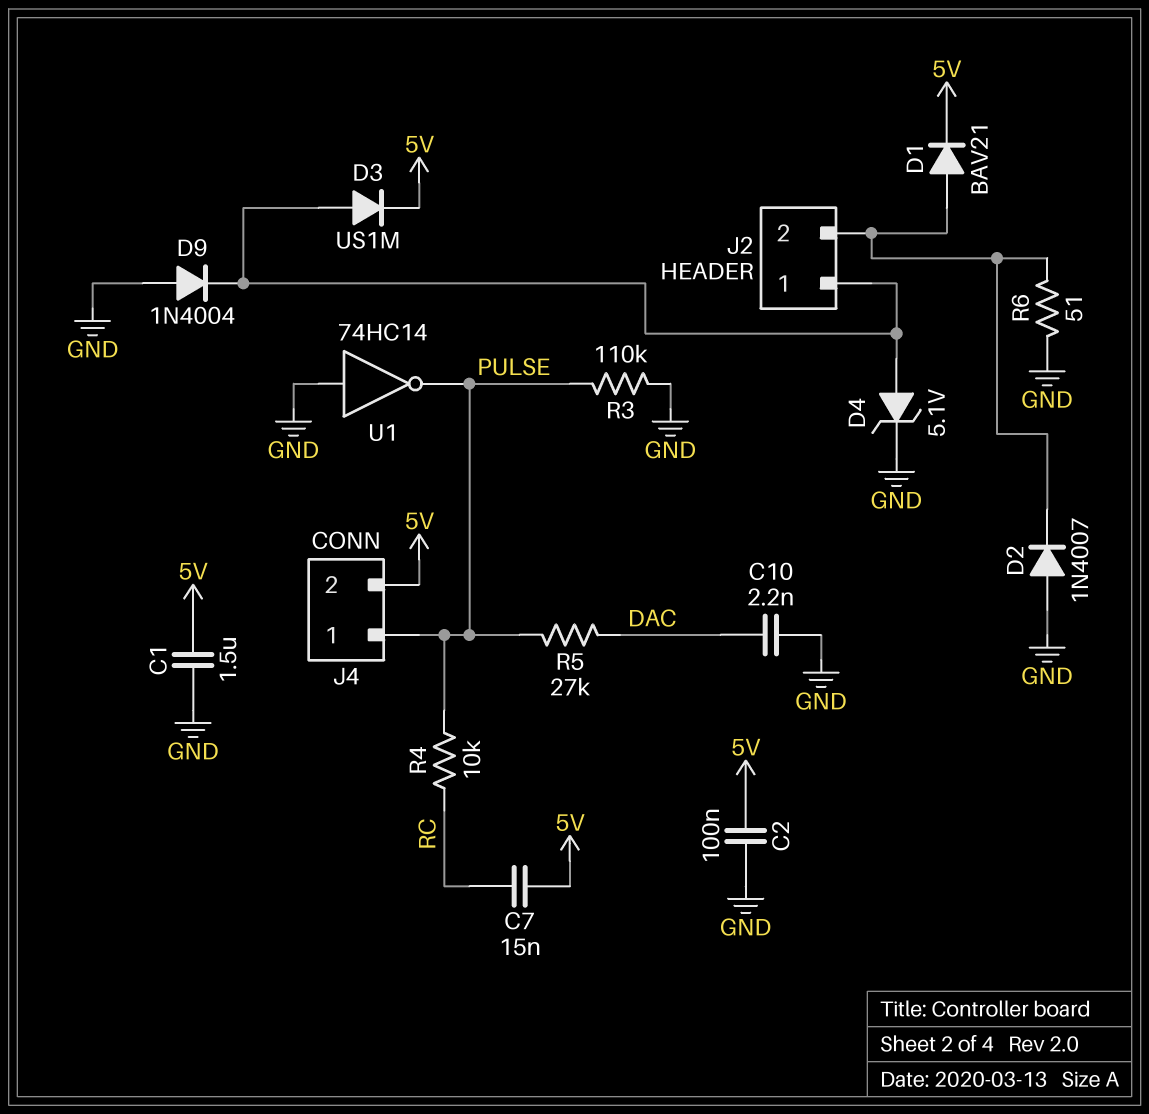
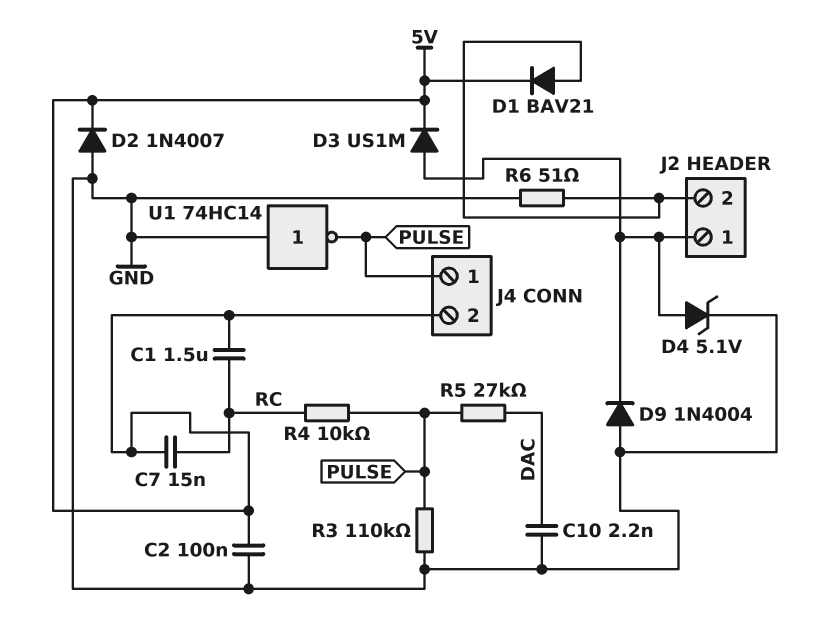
C1: 1.5uF (5V, GND) -> 1.5uF (5V, RC)
D2: diode 1N4007 (A GND, K J2/2) -> diode 1N4007 (A GND, K 5V)

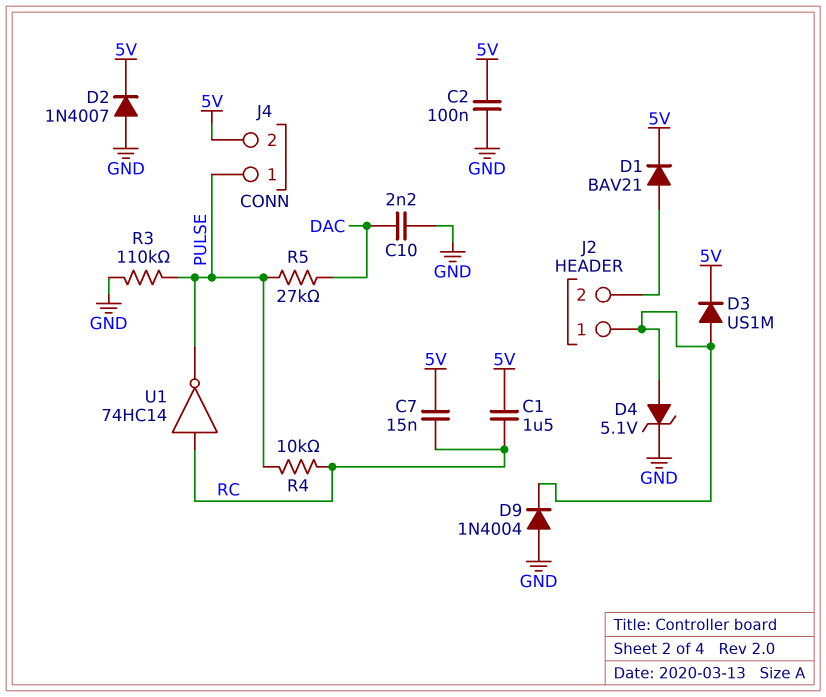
R6: 51 (GND, J2/2) -> none
U1: NOT 74HC14 (in GND, out PULSE) -> NOT 74HC14 (in RC, out PULSE)

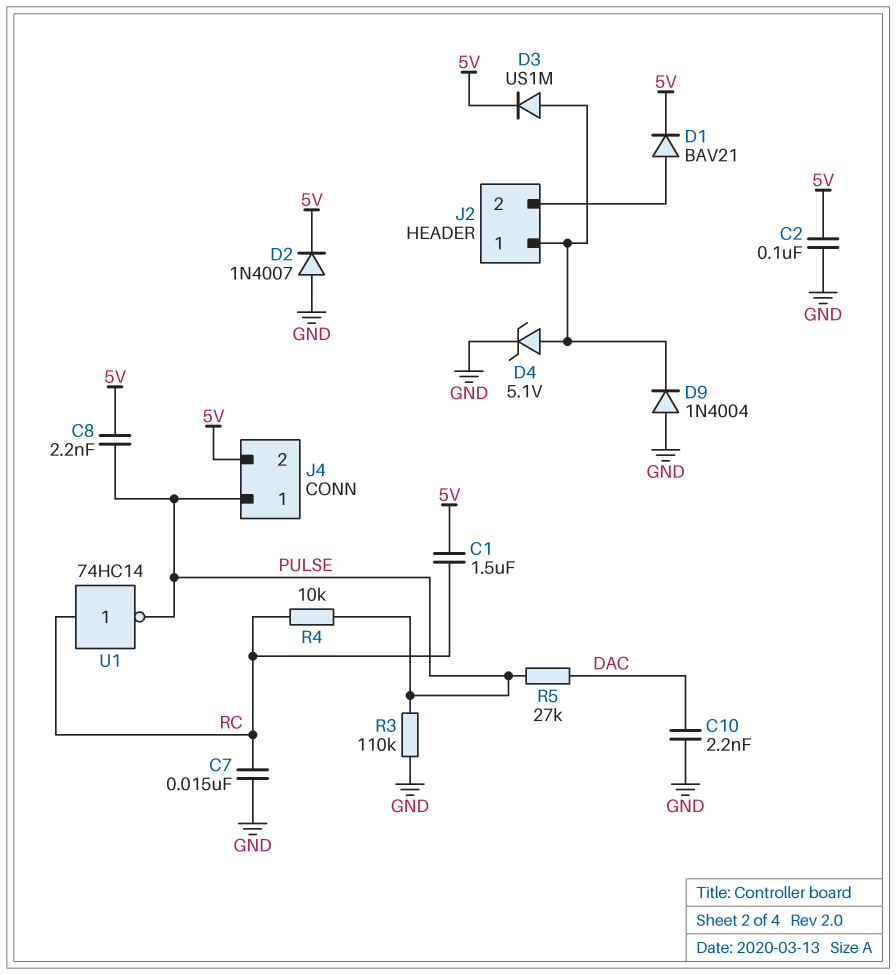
C7: 15nF (5V, RC) -> 15nF (GND, RC)
C8: none -> 2.2nF (5V, PULSE)

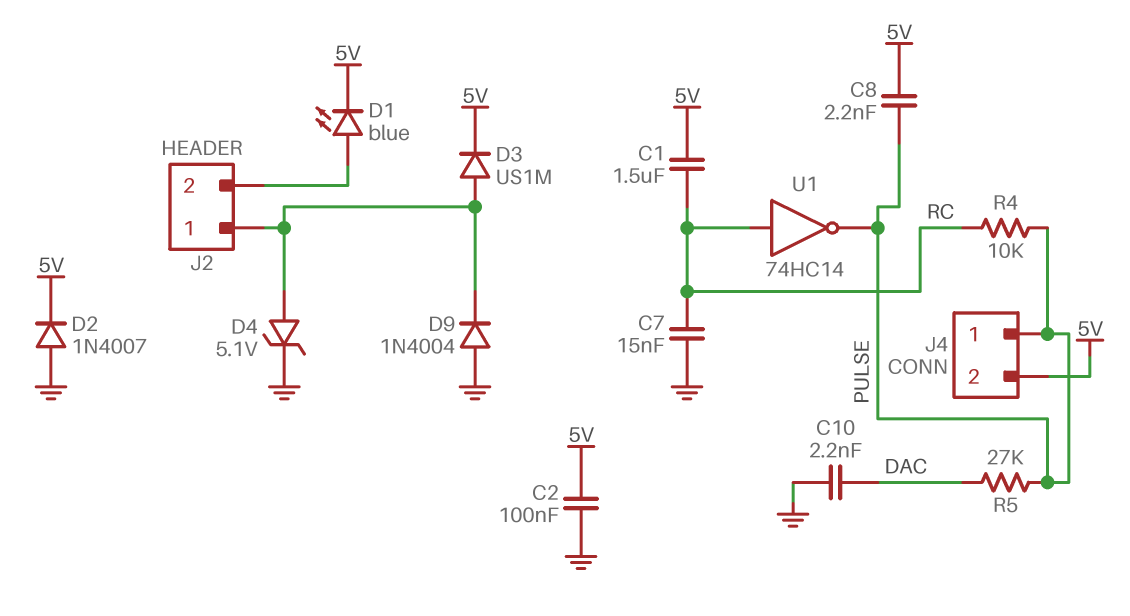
D1: diode BAV21 (A J2/2, K 5V) -> LED blue (A J2/2, K 5V)
R3: 110k (GND, PULSE) -> none

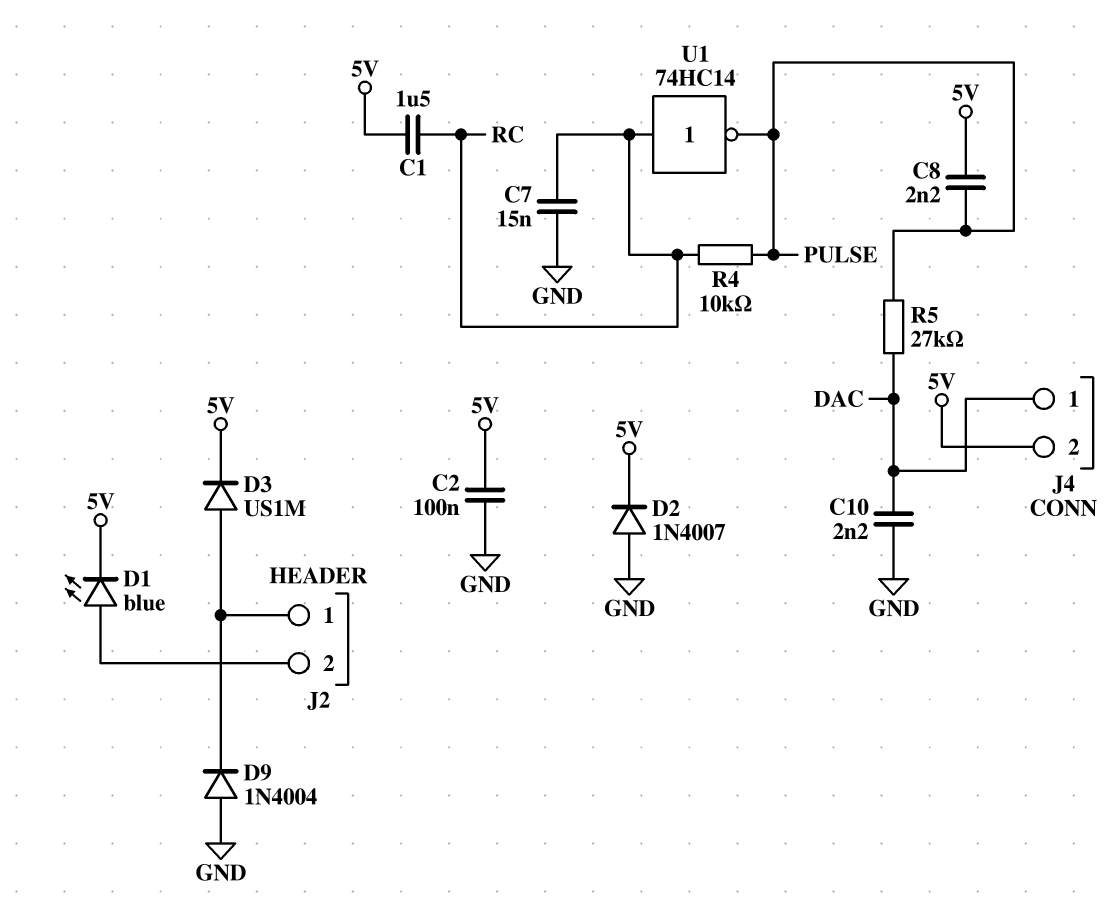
D4: zener 5.1V (A J2/1, K GND) -> none
J4 pin 1: PULSE -> DAC

